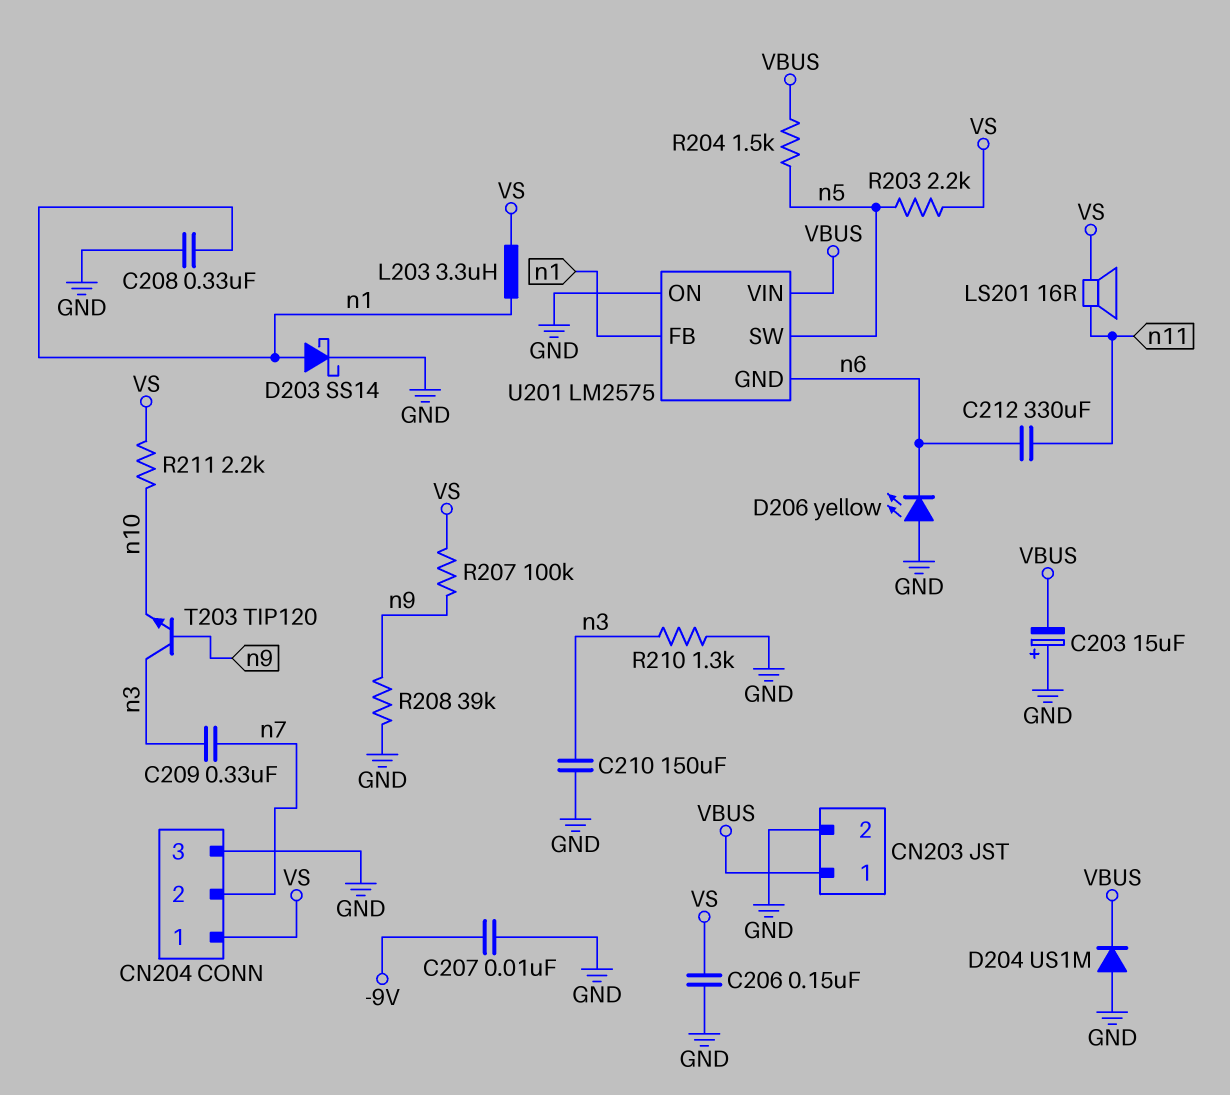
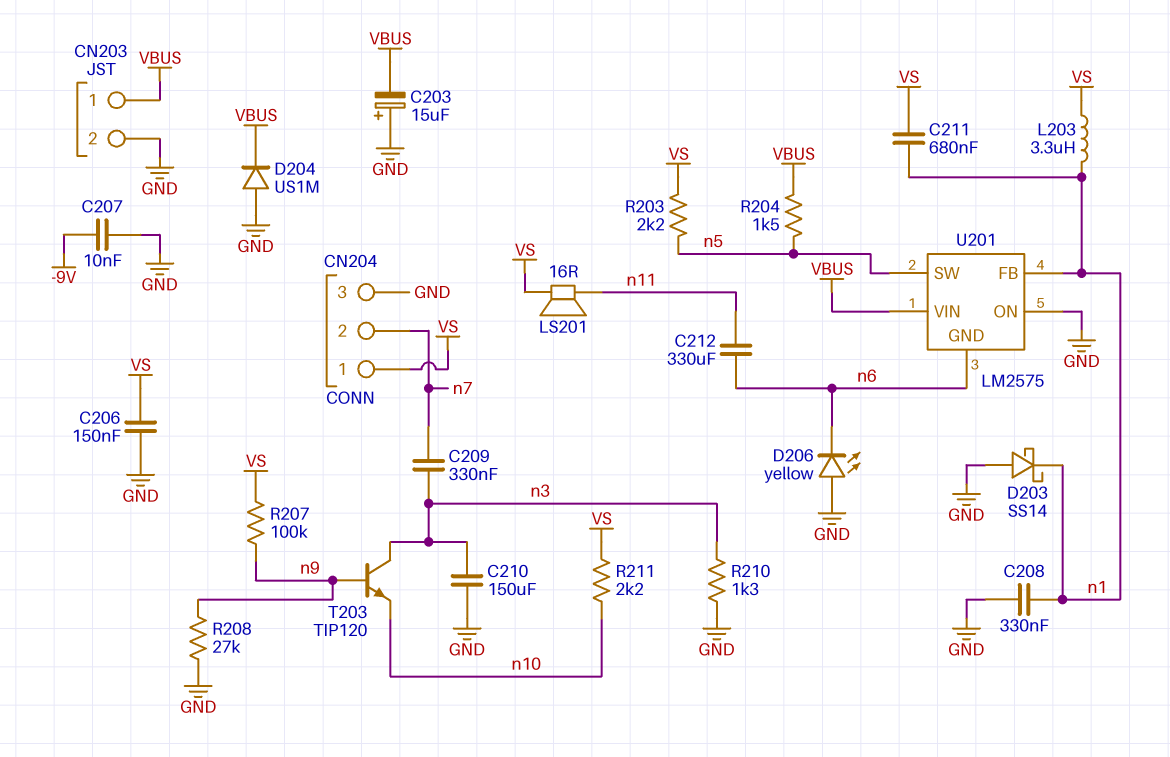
C211: none -> 680nF (VS, n1)
D203: schottky SS14 (A n1, K GND) -> schottky SS14 (A GND, K n1)
R208: 39k (GND, n9) -> 27k (GND, n9)

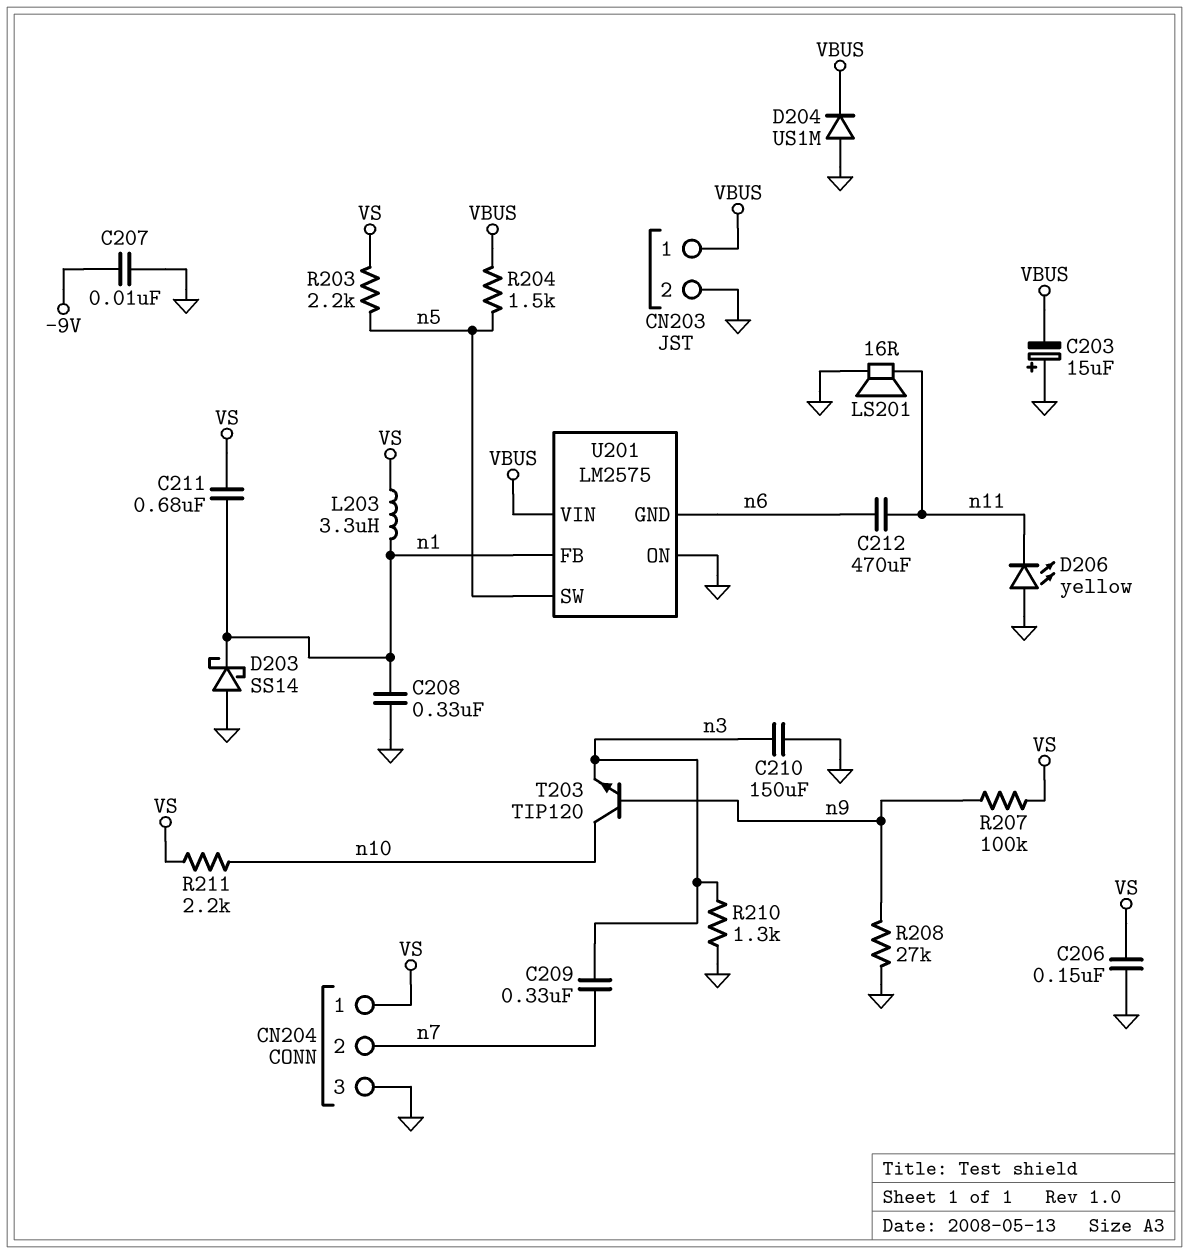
C212: 330uF (n6, n11) -> 470uF (n6, n11)
D206: LED yellow (A GND, K n6) -> LED yellow (A GND, K n11)
LS201: speaker 16R (VS, n11) -> speaker 16R (GND, n11)
T203: NPN TIP120 (B n9, C n3, E n10) -> NPN TIP120 (B n9, C n10, E n3)

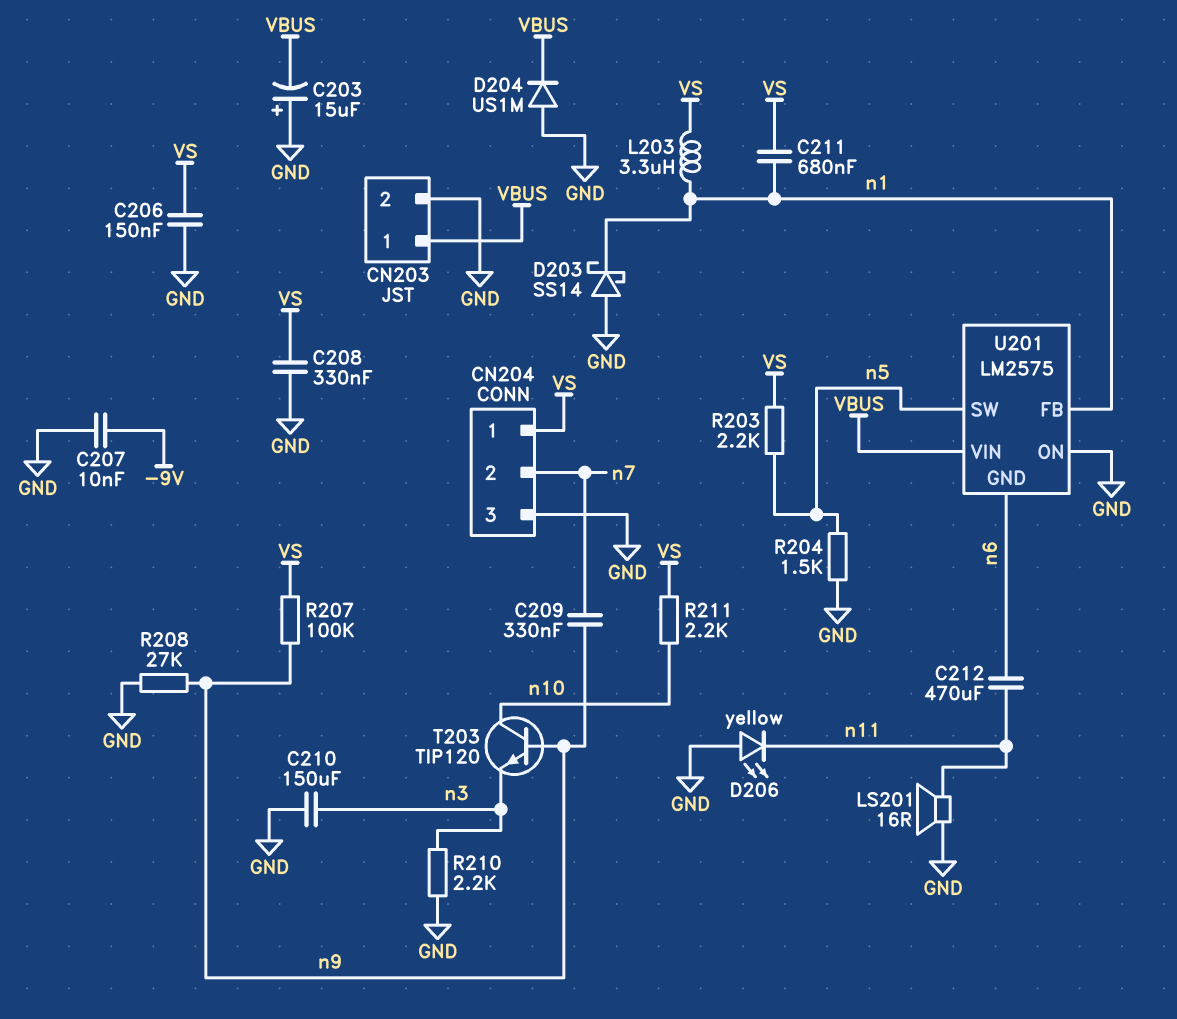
C208: 330nF (GND, n1) -> 330nF (GND, VS)
C209: 330nF (n3, n7) -> 330nF (n7, n9)
R204: 1.5k (VBUS, n5) -> 1.5k (GND, n5)
R210: 1.3k (GND, n3) -> 2.2k (GND, n3)

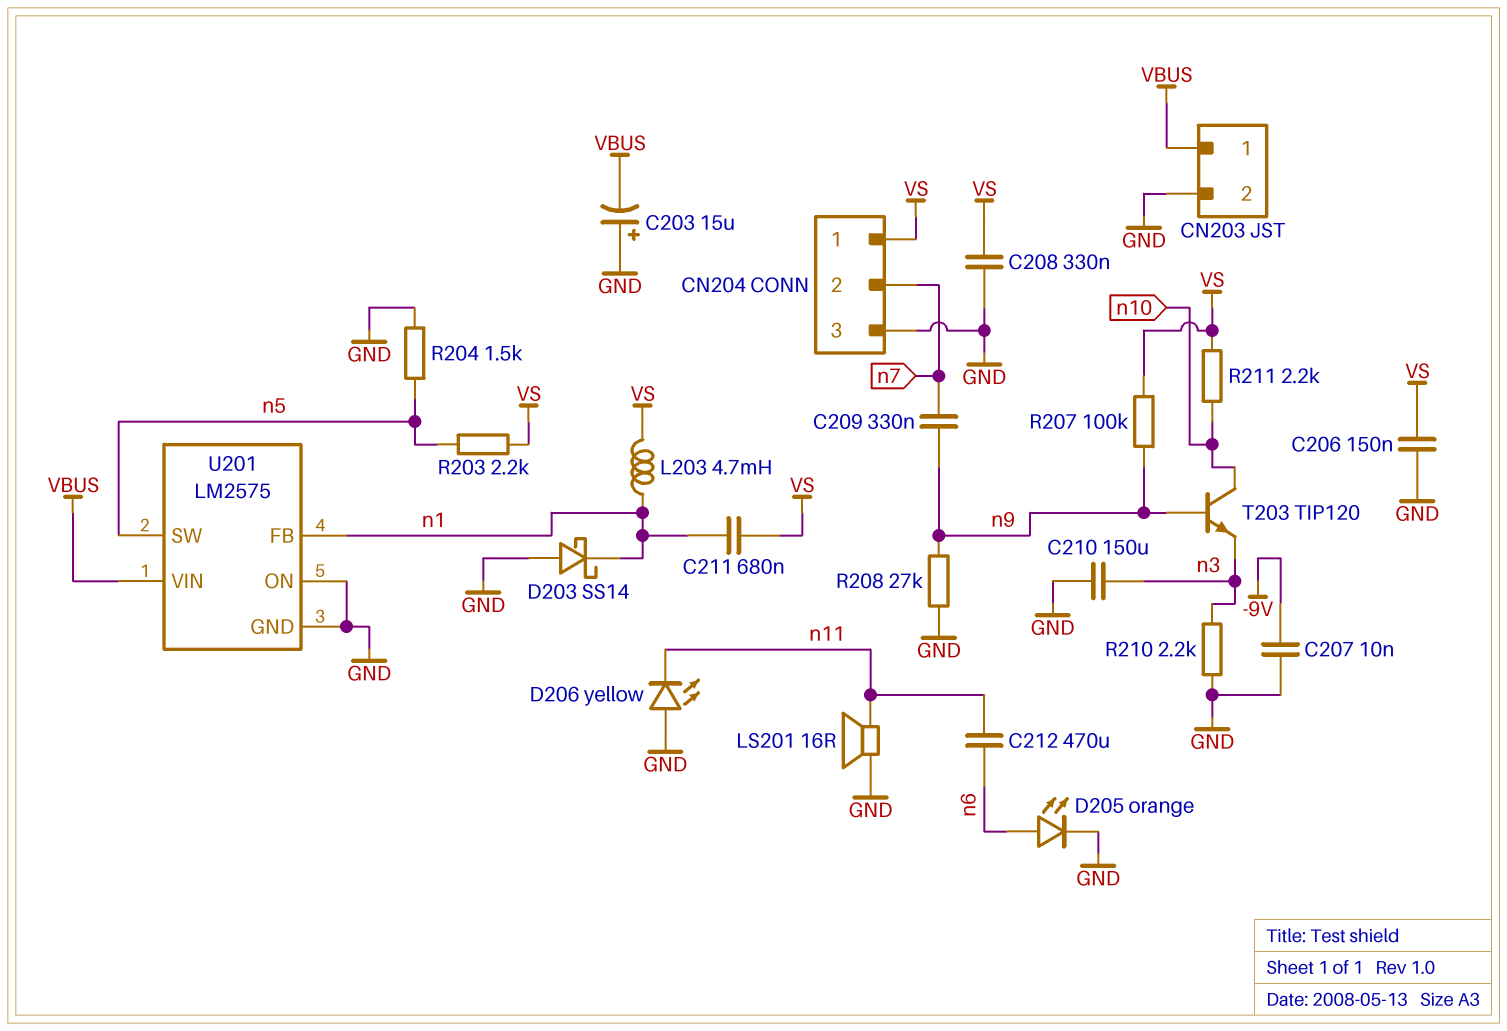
D204: diode US1M (A GND, K VBUS) -> none
D205: none -> LED orange (A n6, K GND)
L203: 3.3uH (VS, n1) -> 4.7mH (VS, n1)
U201 pin GND: n6 -> GND

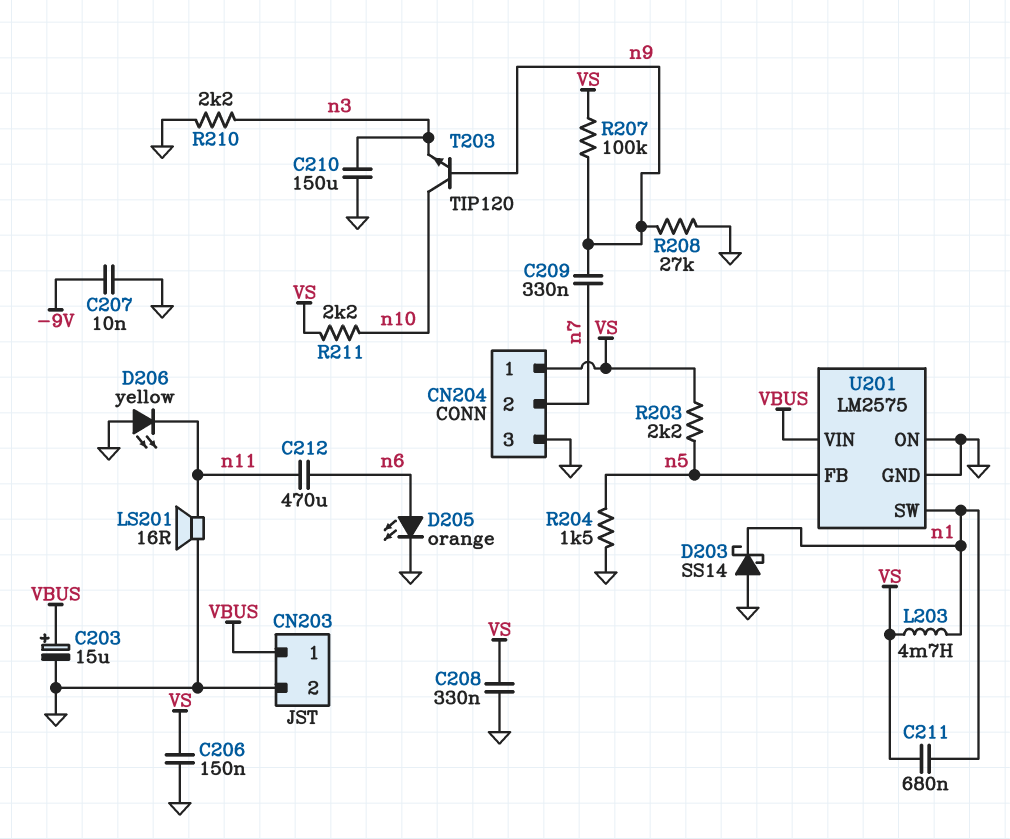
C203: 15uF (plus GND, minus VBUS) -> 15uF (plus VBUS, minus GND)
U201 pin FB: n1 -> n5
U201 pin SW: n5 -> n1

